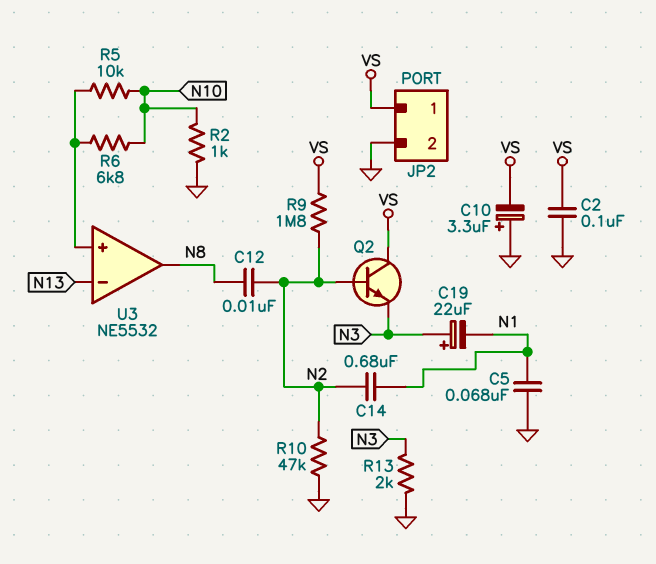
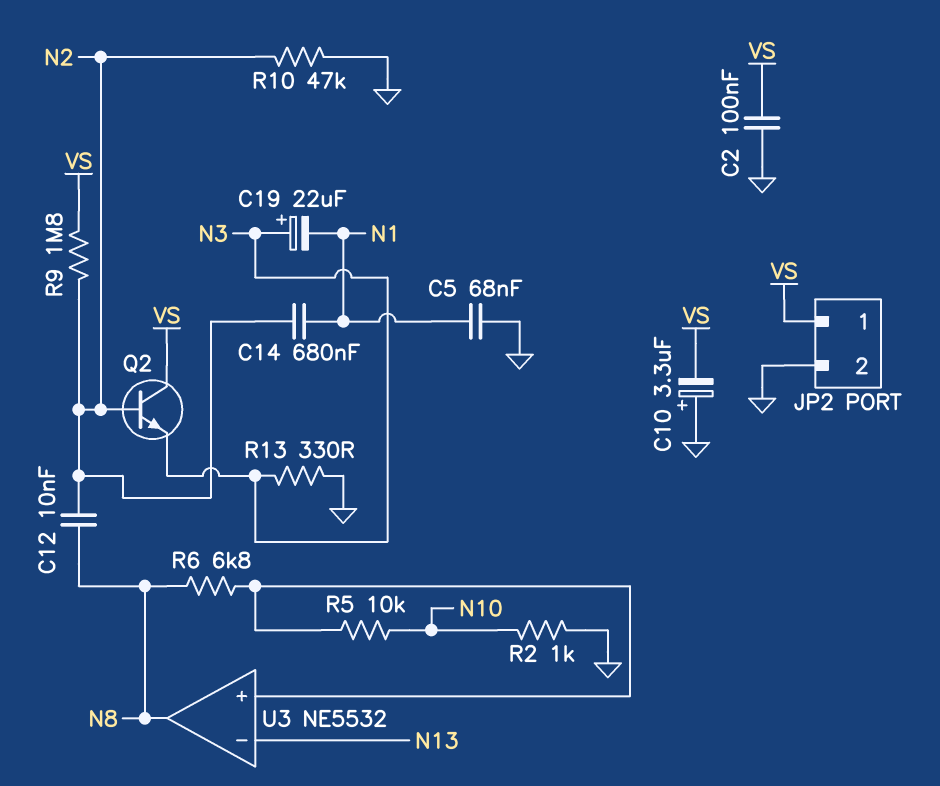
R6: 6.8k (N10, U3/in+) -> 6.8k (N8, U3/in+)
R13: 2k (GND, N3) -> 330 (GND, N3)

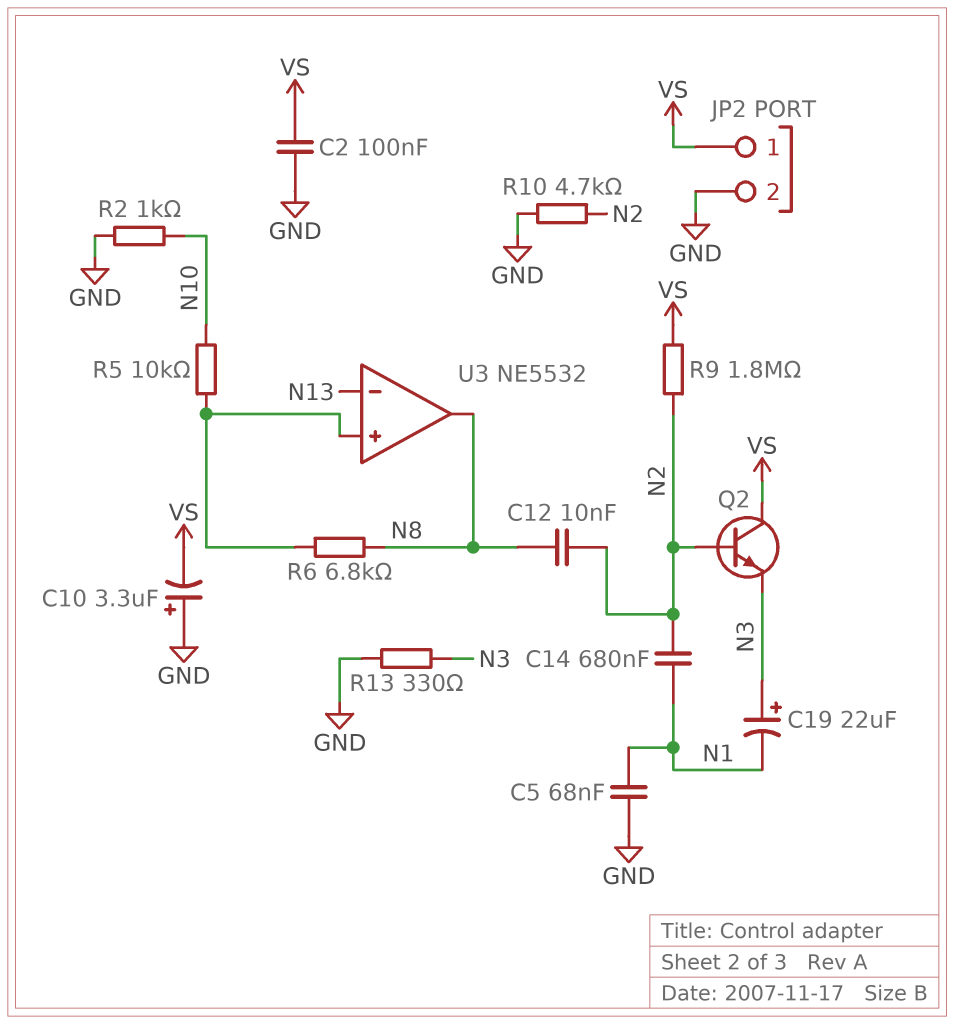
R10: 47k (GND, N2) -> 4.7k (GND, N2)

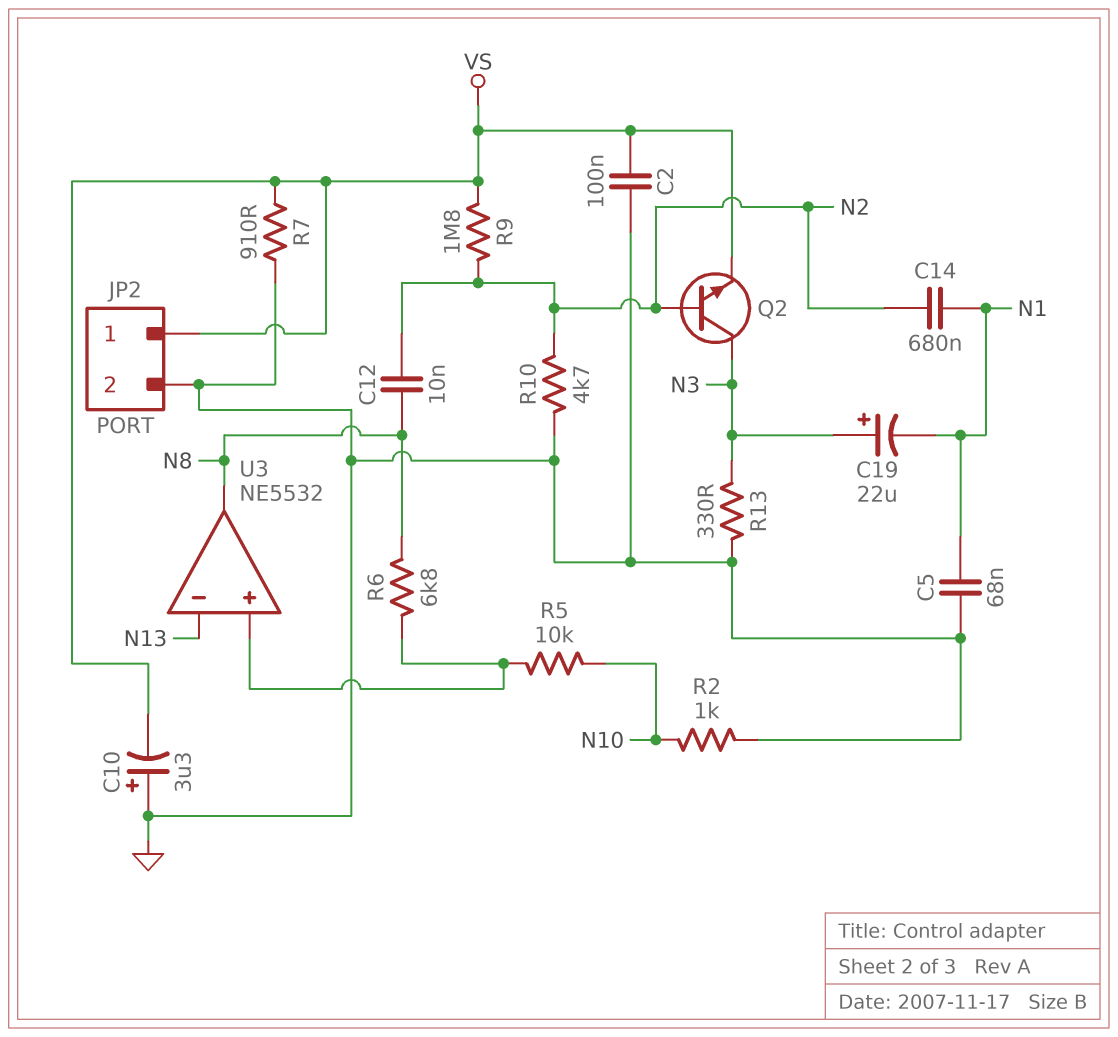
Q2: NPN (B N2, C VS, E N3) -> NPN (B N2, C N3, E VS)
R7: none -> 910 (GND, VS)

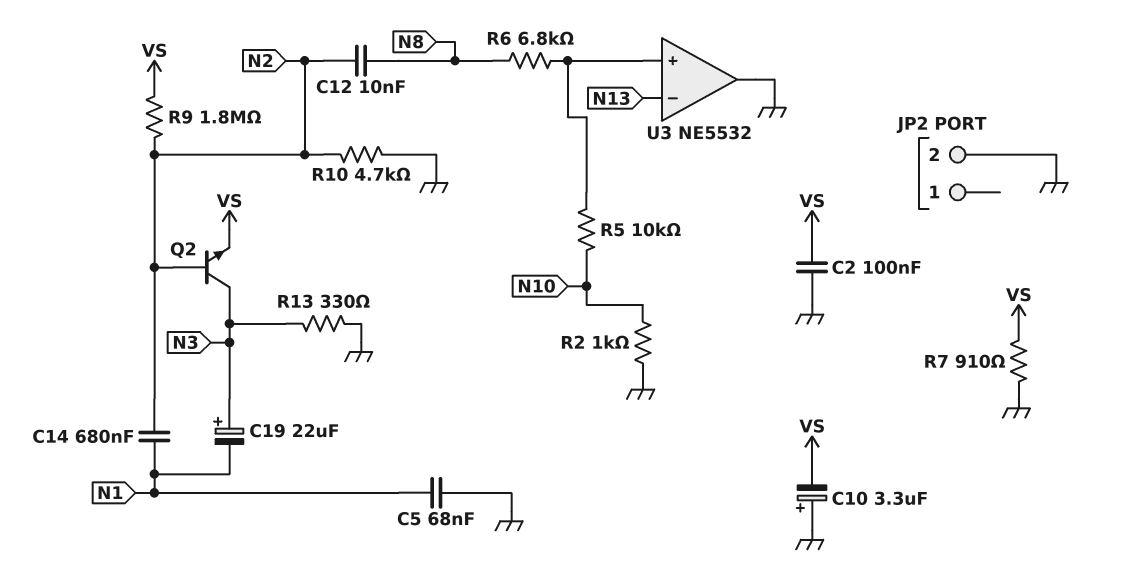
JP2 pin 1: VS -> none
U3 pin out: N8 -> GND

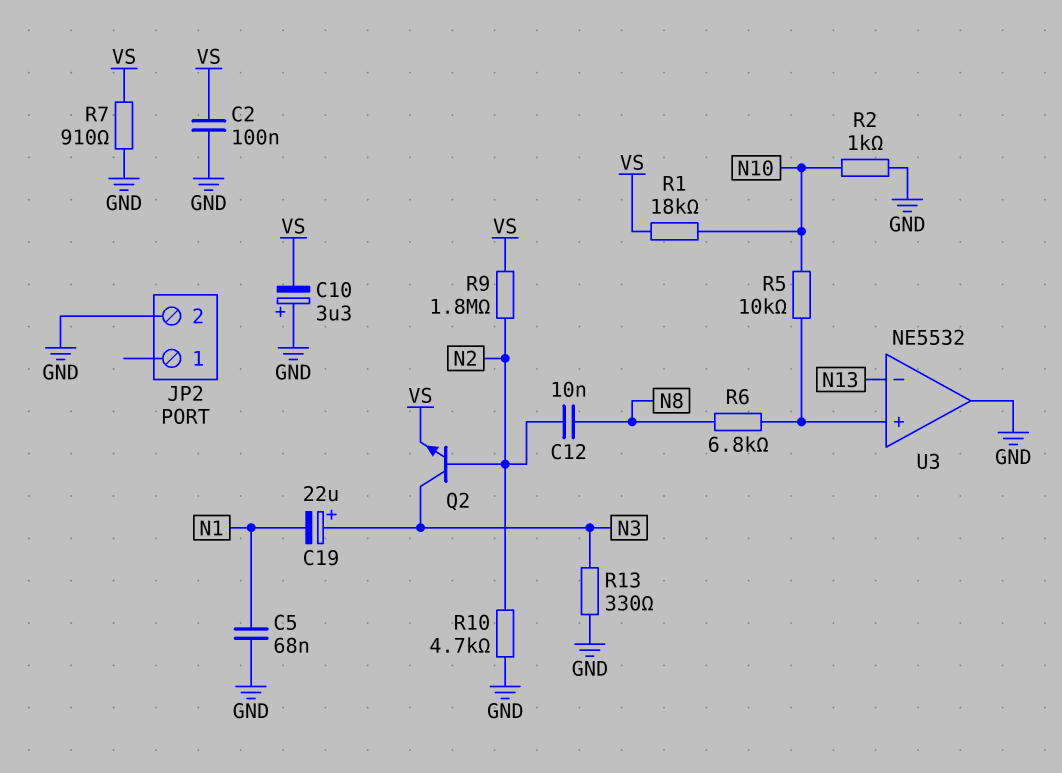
C14: 680nF (N1, N2) -> none
R1: none -> 18k (N10, VS)

